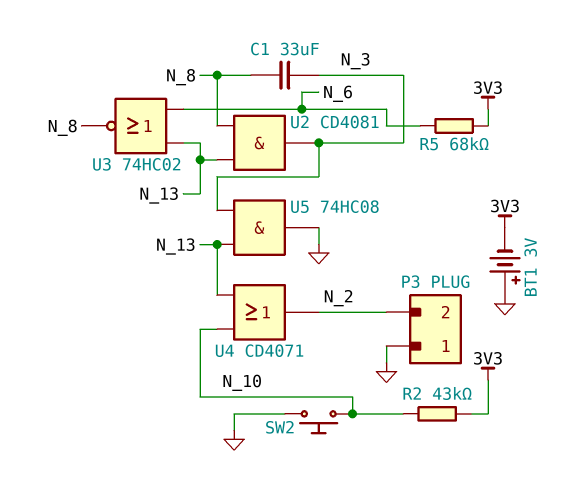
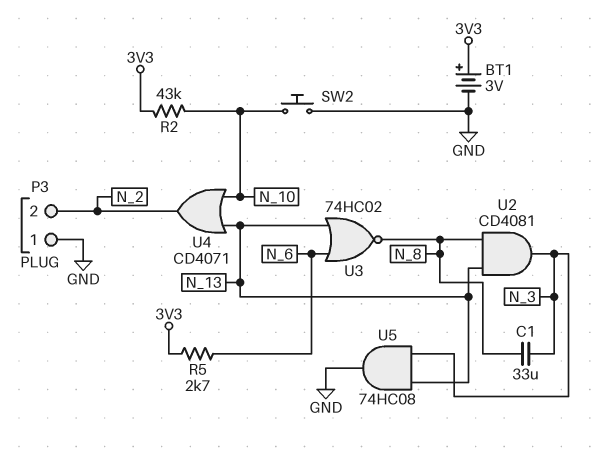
BT1: 3V (plus GND, minus 3V3) -> 3V (plus 3V3, minus GND)
R5: 68k (3V3, N_6) -> 2.7k (3V3, N_6)

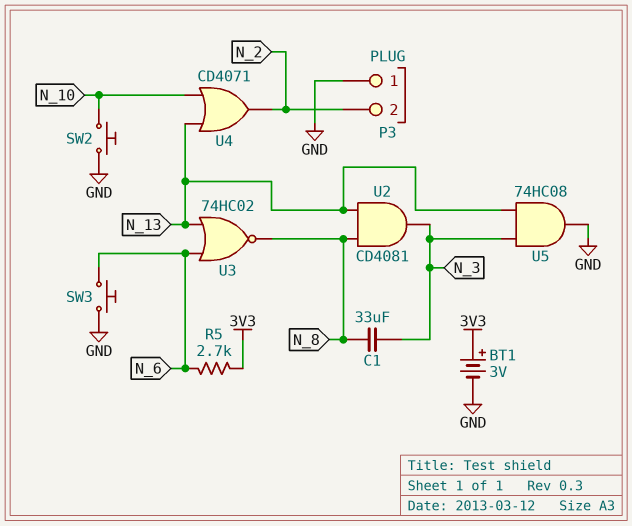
R2: 43k (3V3, N_10) -> none
SW3: none -> button (GND, N_6)

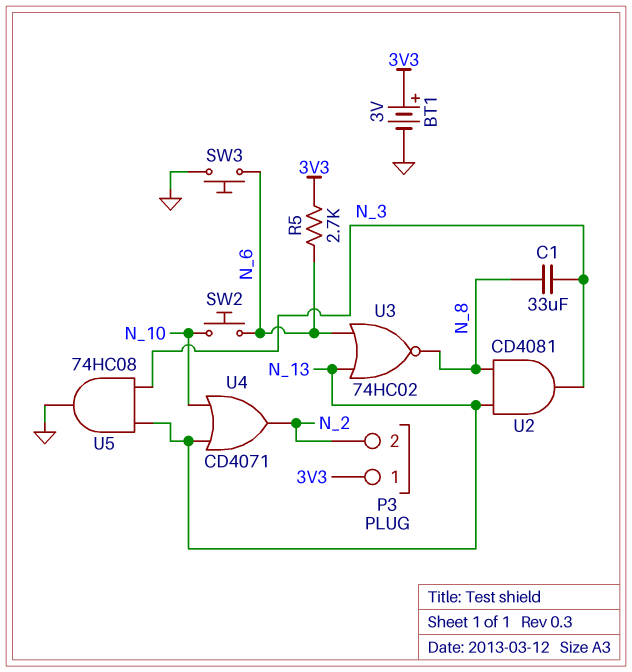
P3 pin 1: GND -> 3V3
SW2: button (GND, N_10) -> button (N_6, N_10)

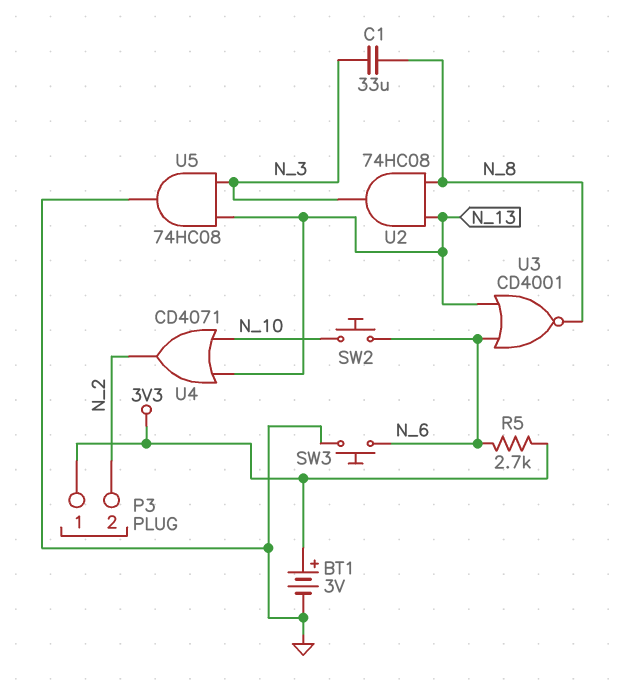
U2: AND CD4081 (in N_8, in N_13, out N_3) -> AND 74HC08 (in N_8, in N_13, out N_3)
U3: NOR 74HC02 (in N_6, in N_13, out N_8) -> NOR CD4001 (in N_6, in N_13, out N_8)

